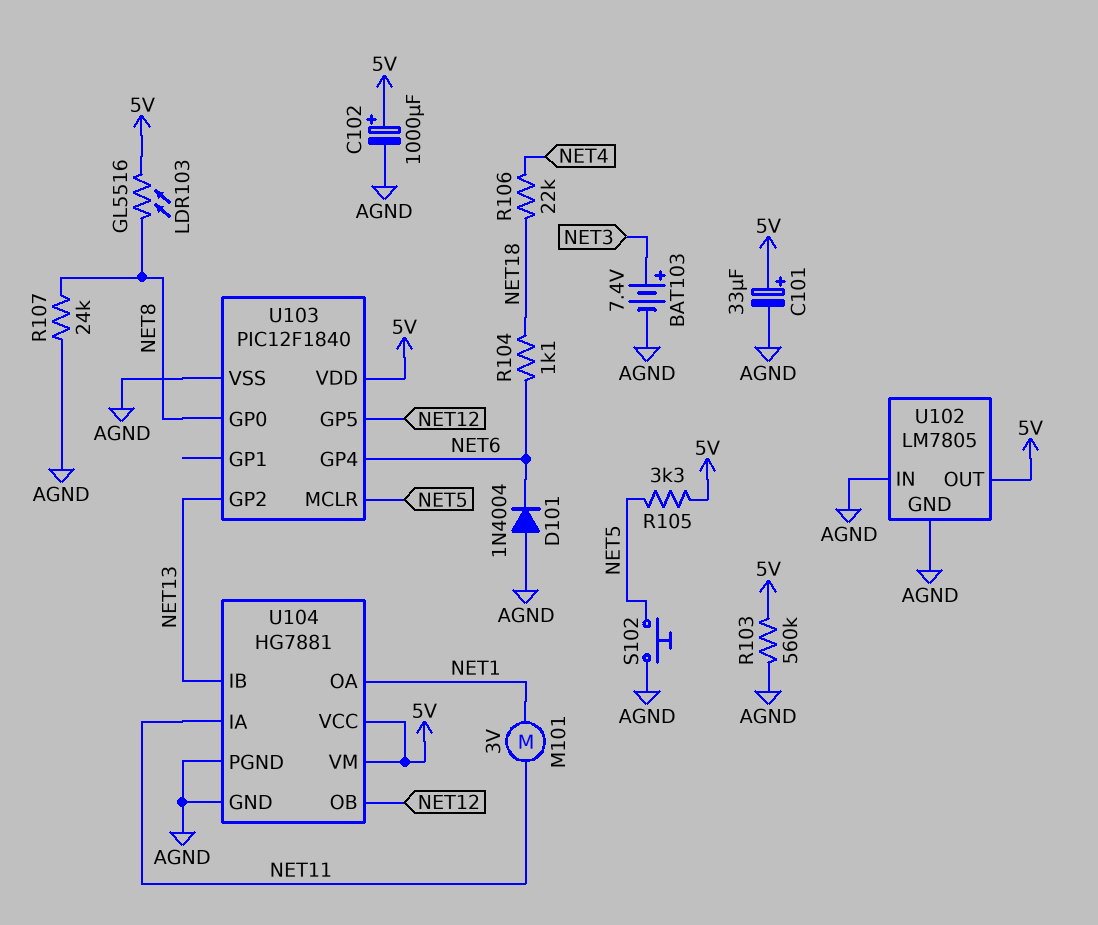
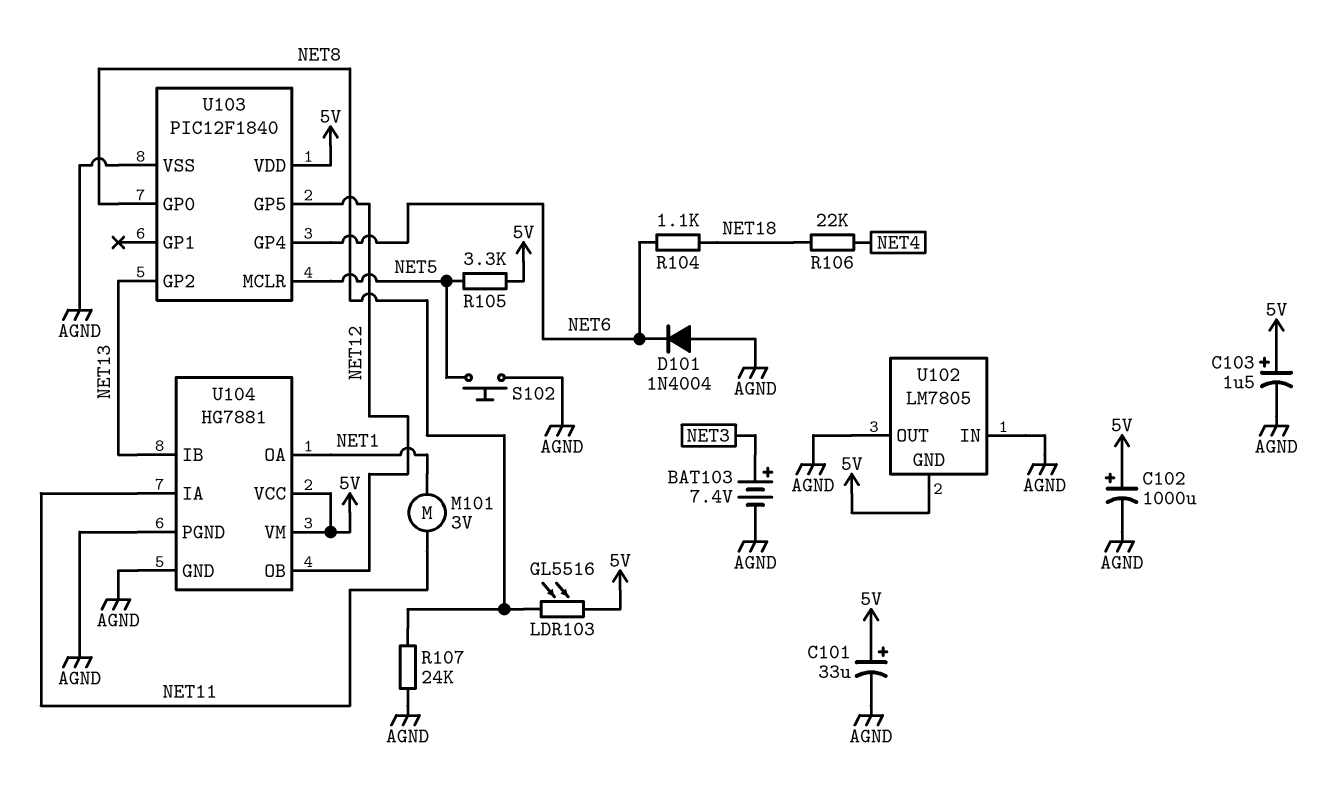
C103: none -> 1.5uF (plus 5V, minus AGND)
R103: 560k (5V, AGND) -> none
U102 pin GND: AGND -> 5V
U102 pin OUT: 5V -> AGND

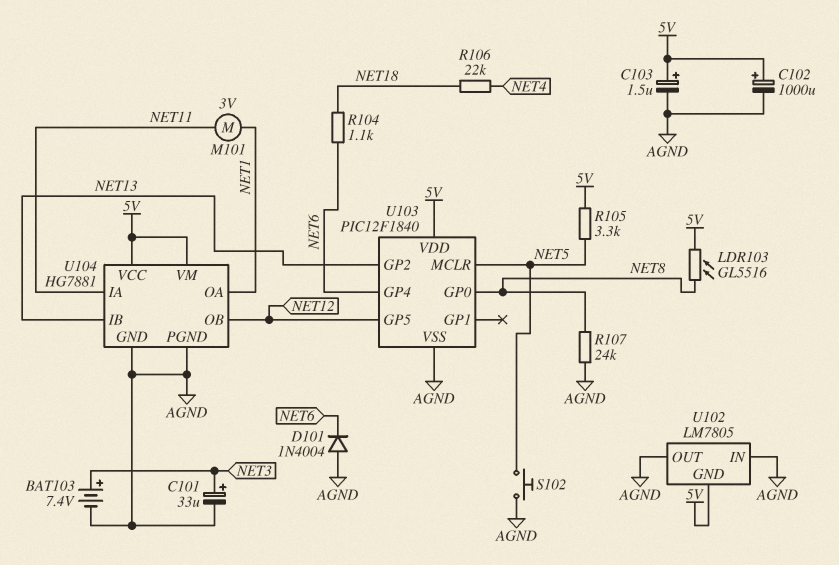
C101: 33uF (plus 5V, minus AGND) -> 33uF (plus NET3, minus AGND)

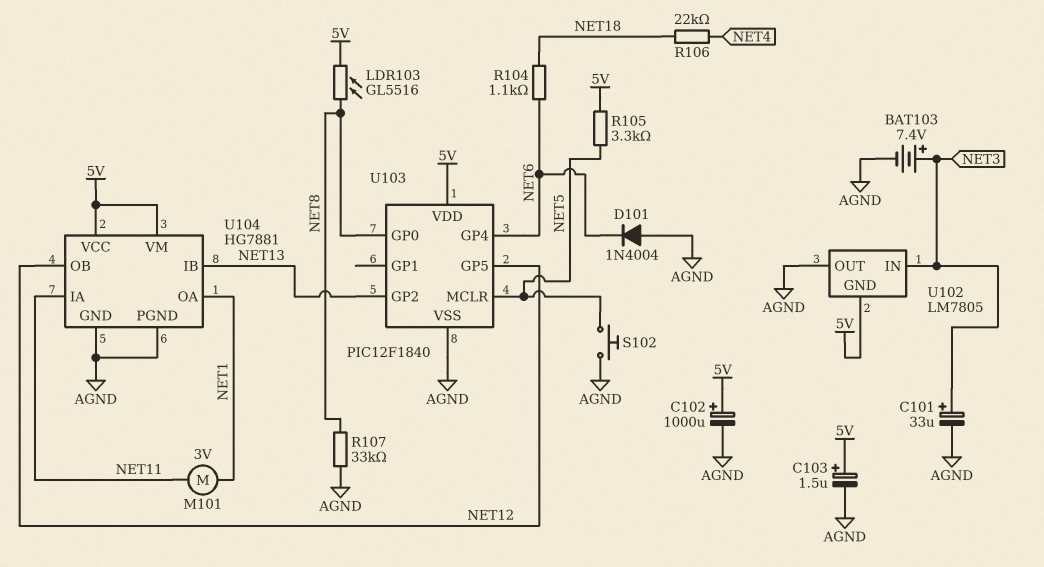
R107: 24k (AGND, NET8) -> 33k (AGND, NET8)
U102 pin IN: AGND -> NET3

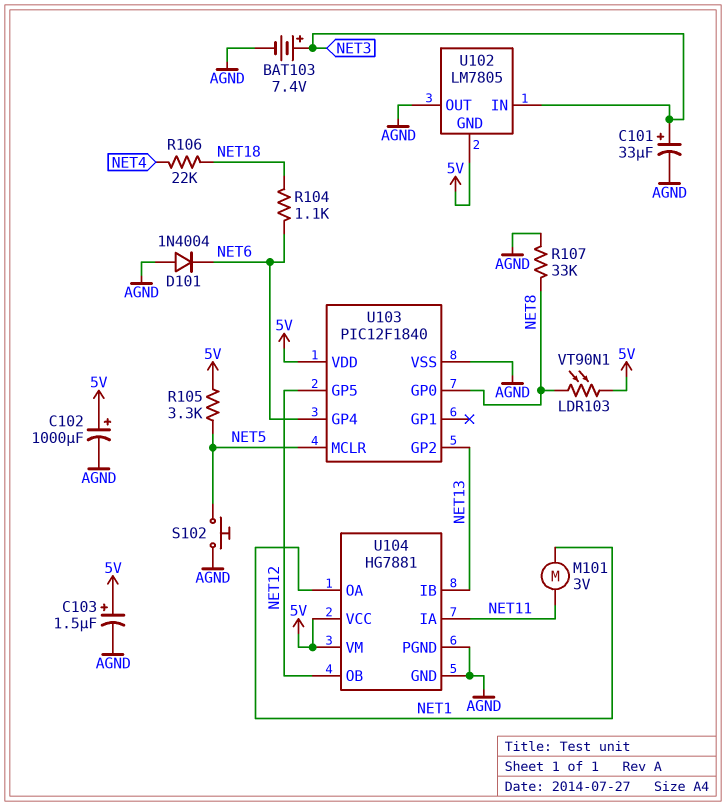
LDR103: GL5516 (5V, NET8) -> VT90N1 (5V, NET8)

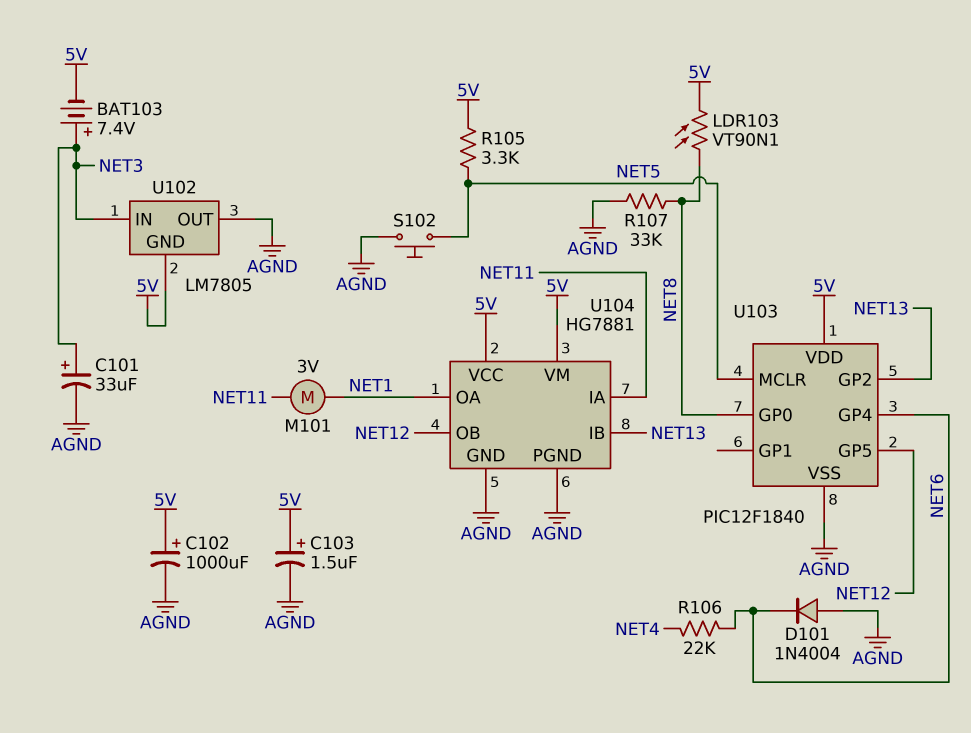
BAT103: 7.4V (plus NET3, minus AGND) -> 7.4V (plus NET3, minus 5V)
R104: 1.1k (NET6, NET18) -> none
R106: 22k (NET4, NET18) -> 22k (NET4, NET6)

